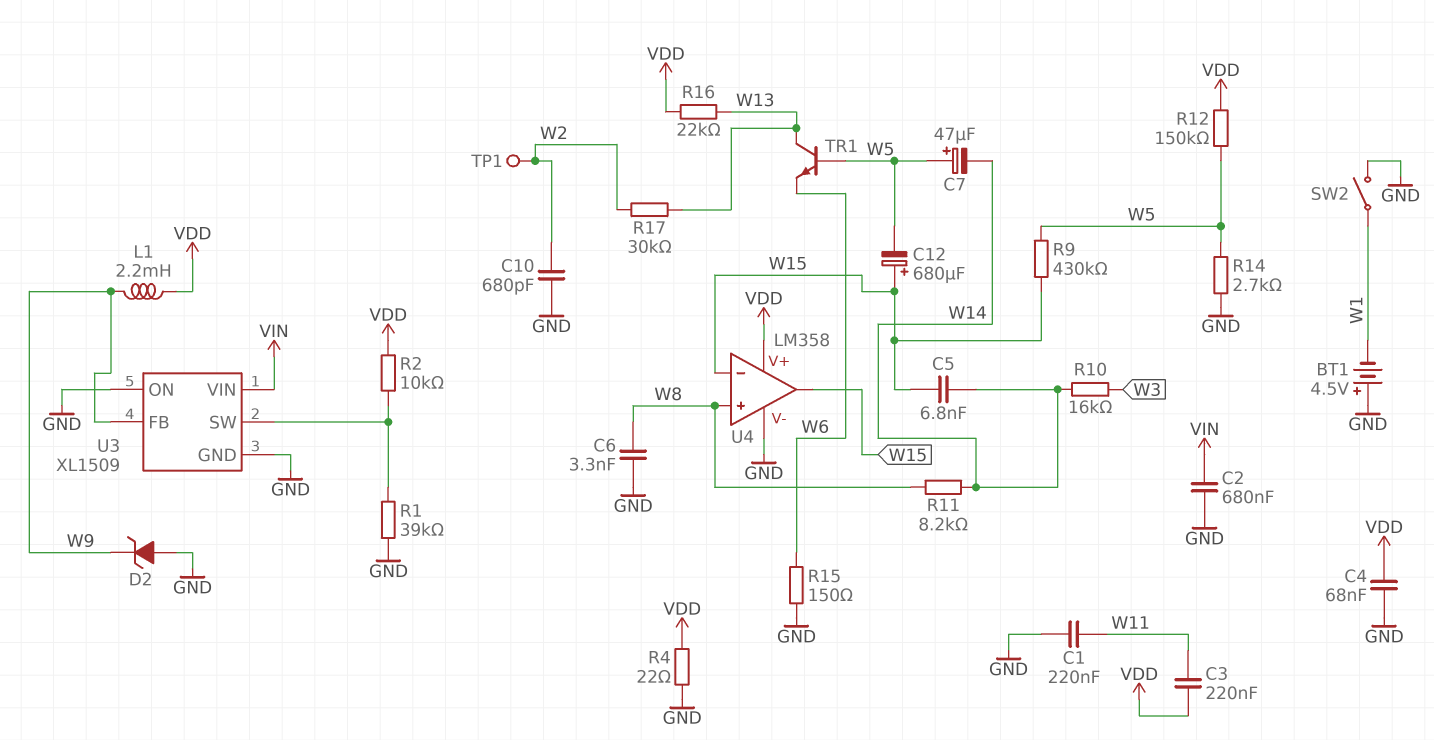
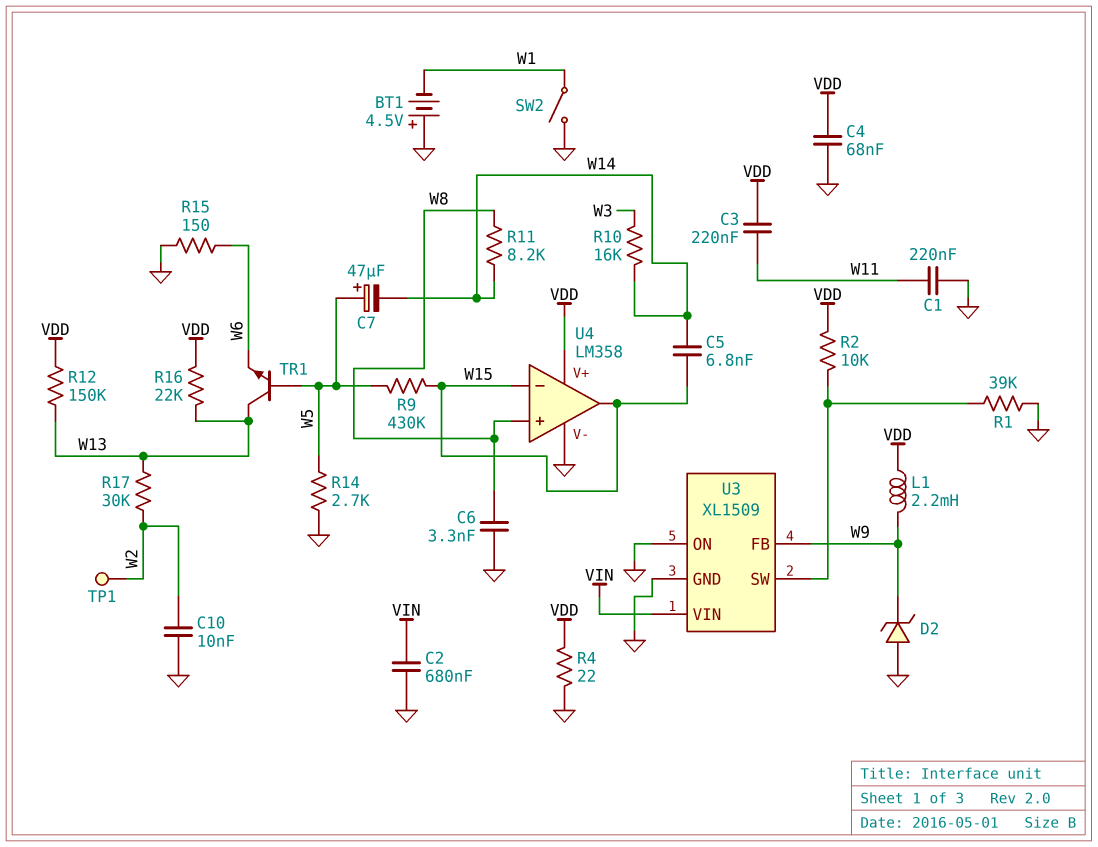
C10: 680pF (GND, W2) -> 10nF (GND, W2)
C12: 680uF (plus W15, minus W5) -> none
R12: 150k (VDD, W5) -> 150k (VDD, W13)

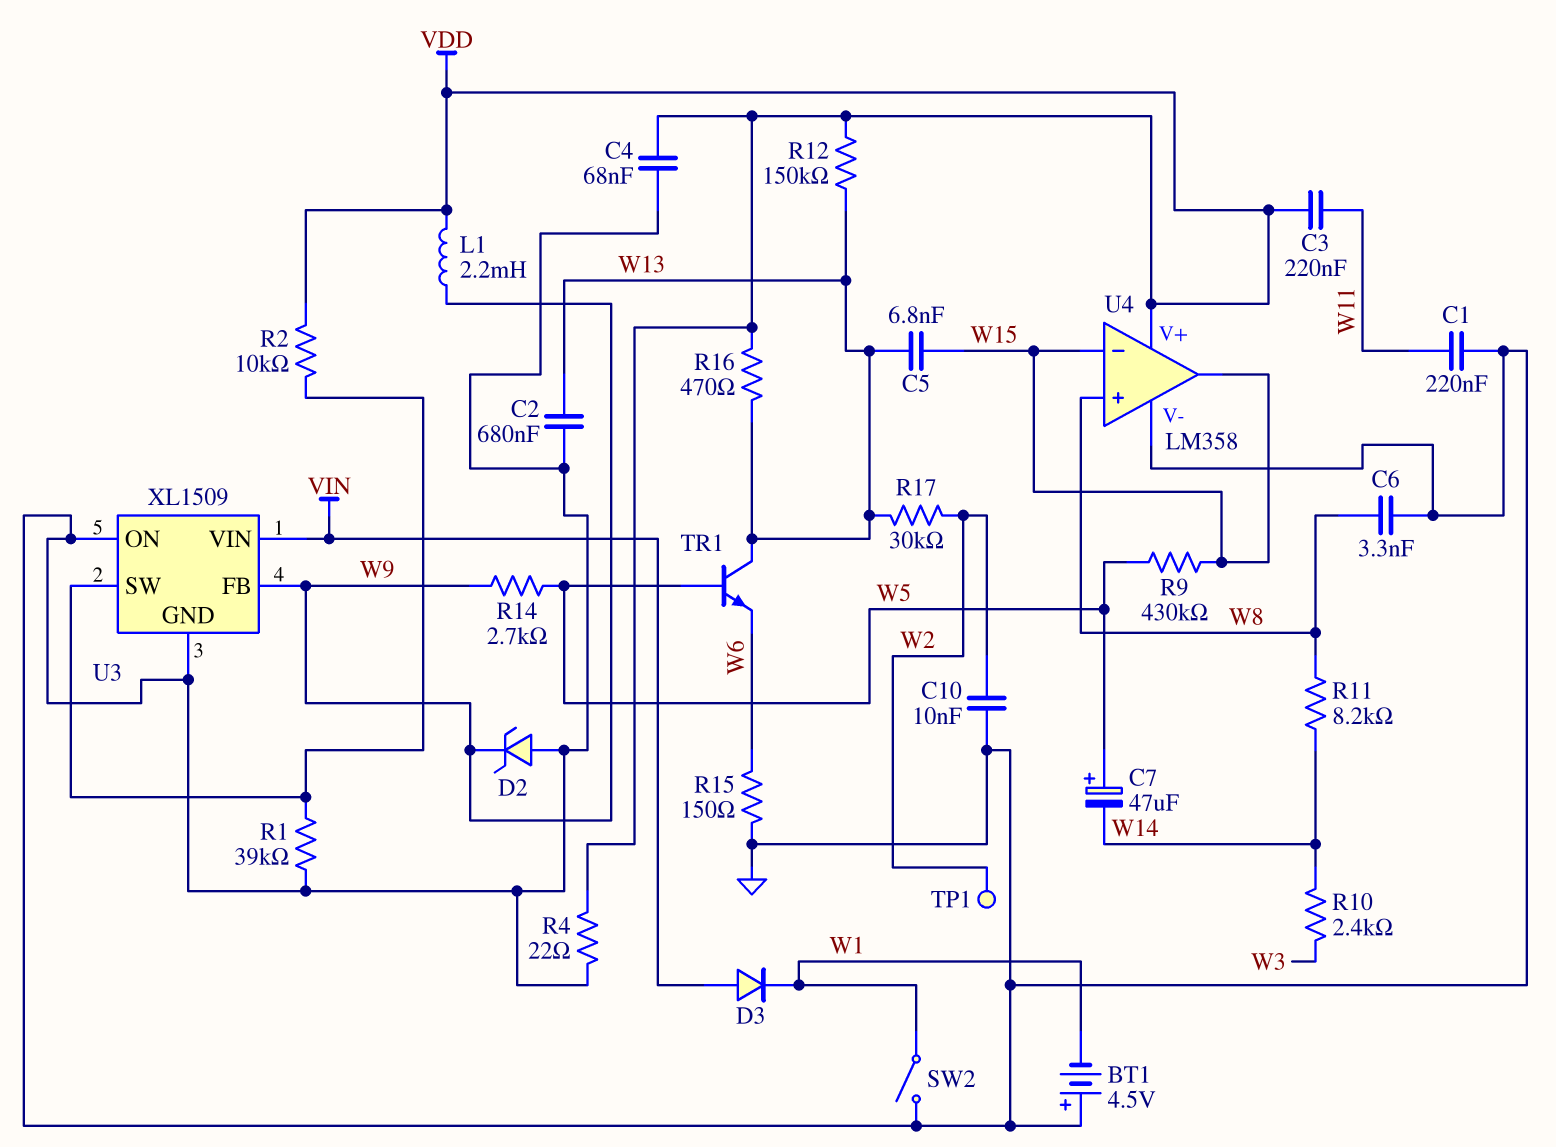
C2: 680nF (GND, VIN) -> 680nF (GND, W13)
C5: 6.8nF (W14, W15) -> 6.8nF (W13, W15)
D3: none -> diode (A VIN, K W1)
R10: 16k (W3, W14) -> 2.4k (W3, W14)
R14: 2.7k (GND, W5) -> 2.7k (W5, W9)
R16: 22k (VDD, W13) -> 470 (VDD, W13)

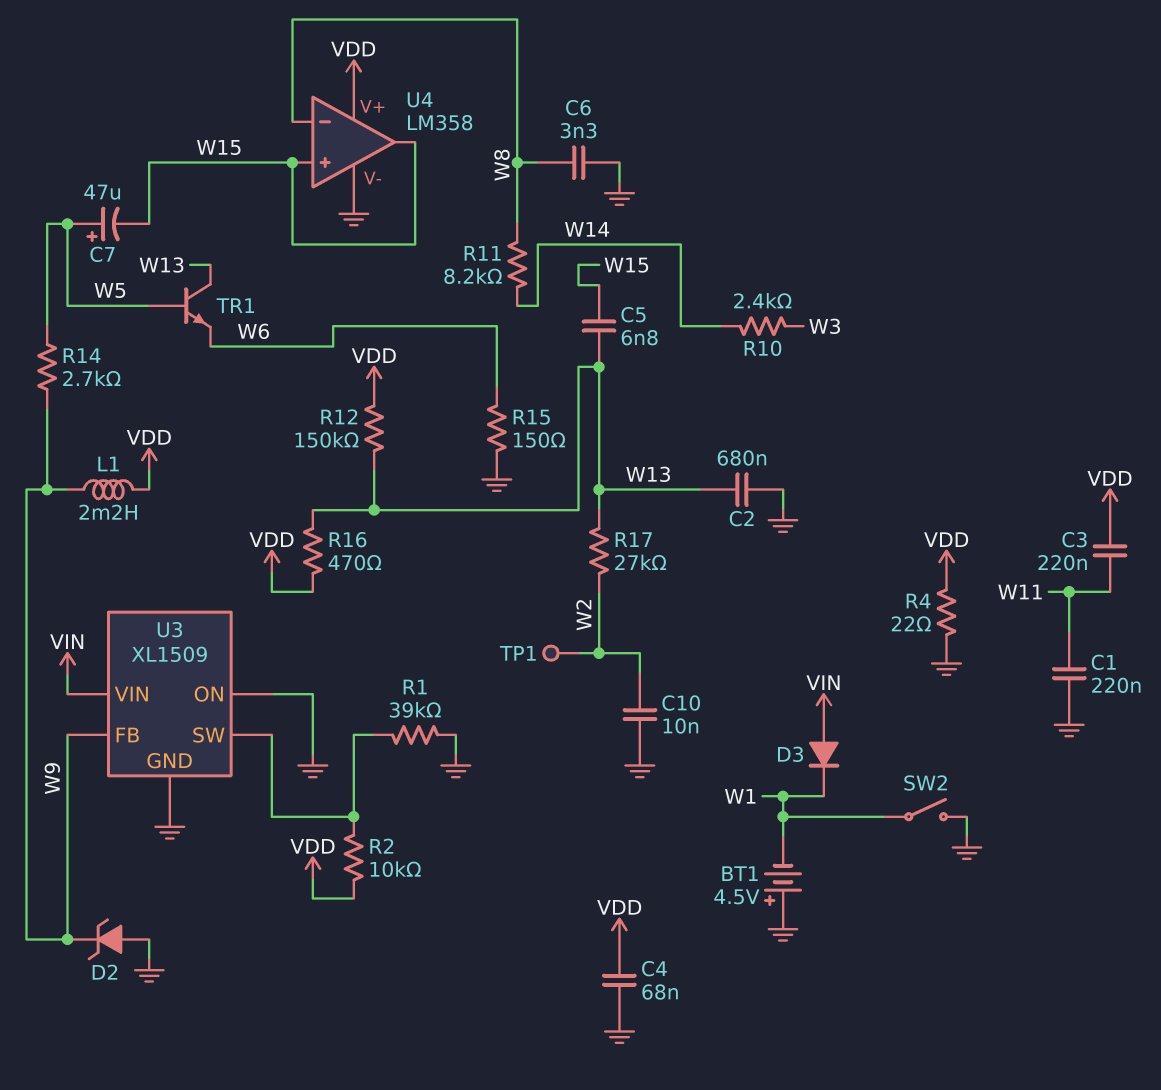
C7: 47uF (plus W5, minus W14) -> 47uF (plus W5, minus W15)
R9: 430k (W5, W15) -> none
R17: 30k (W2, W13) -> 27k (W2, W13)
U4 pin in+: W8 -> W15
U4 pin in-: W15 -> W8

